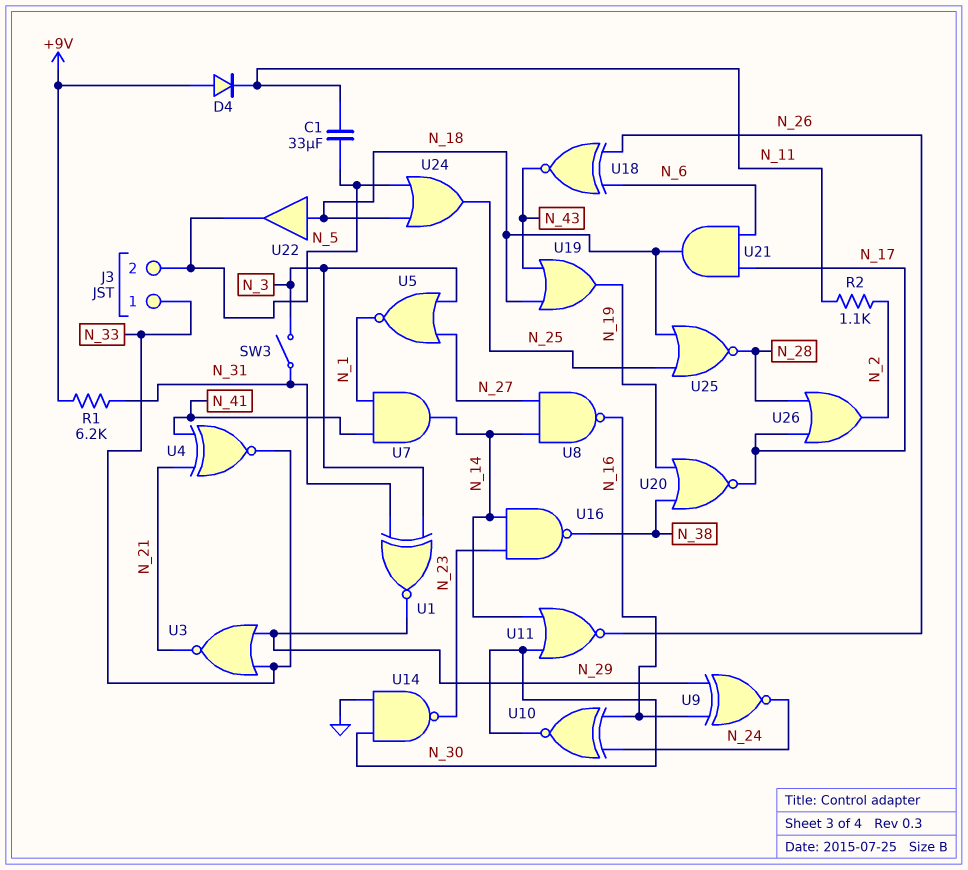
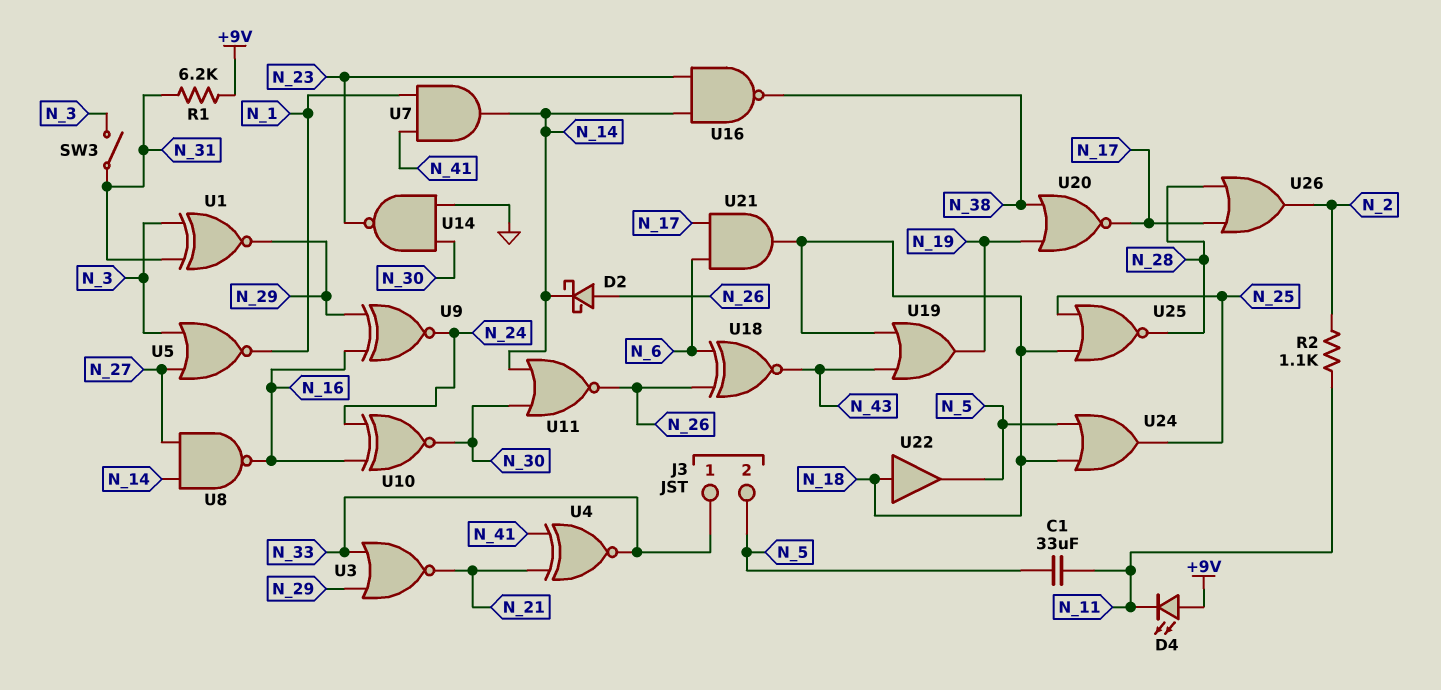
D2: none -> schottky (A N_26, K N_14)
D4: diode (A +9V, K N_11) -> LED (A +9V, K N_11)

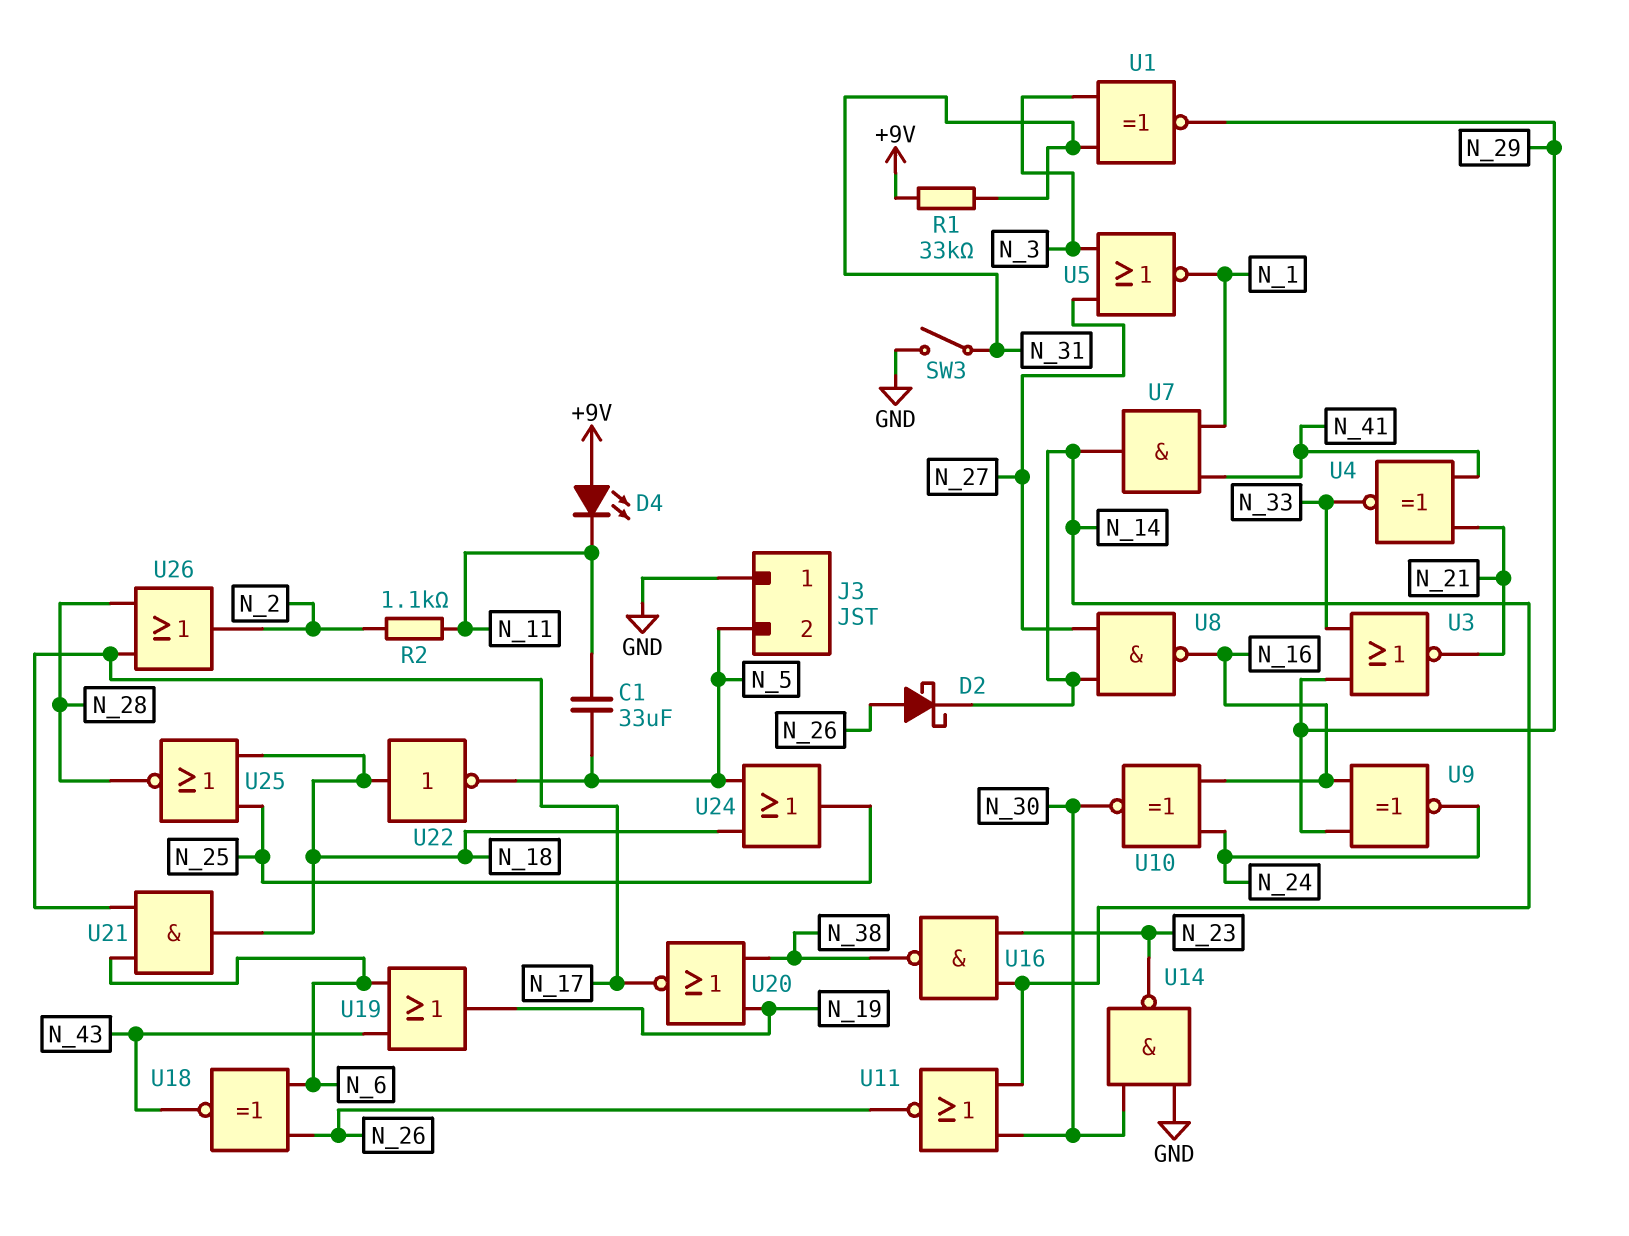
J3 pin 1: N_33 -> GND
R1: 6.2k (+9V, N_31) -> 33k (+9V, N_31)
SW3: switch (N_3, N_31) -> switch (GND, N_31)
U19: OR (in N_18, in N_43, out N_19) -> OR (in N_6, in N_43, out N_19)
U22: buffer (in N_18, out N_5) -> NOT (in N_18, out N_5)

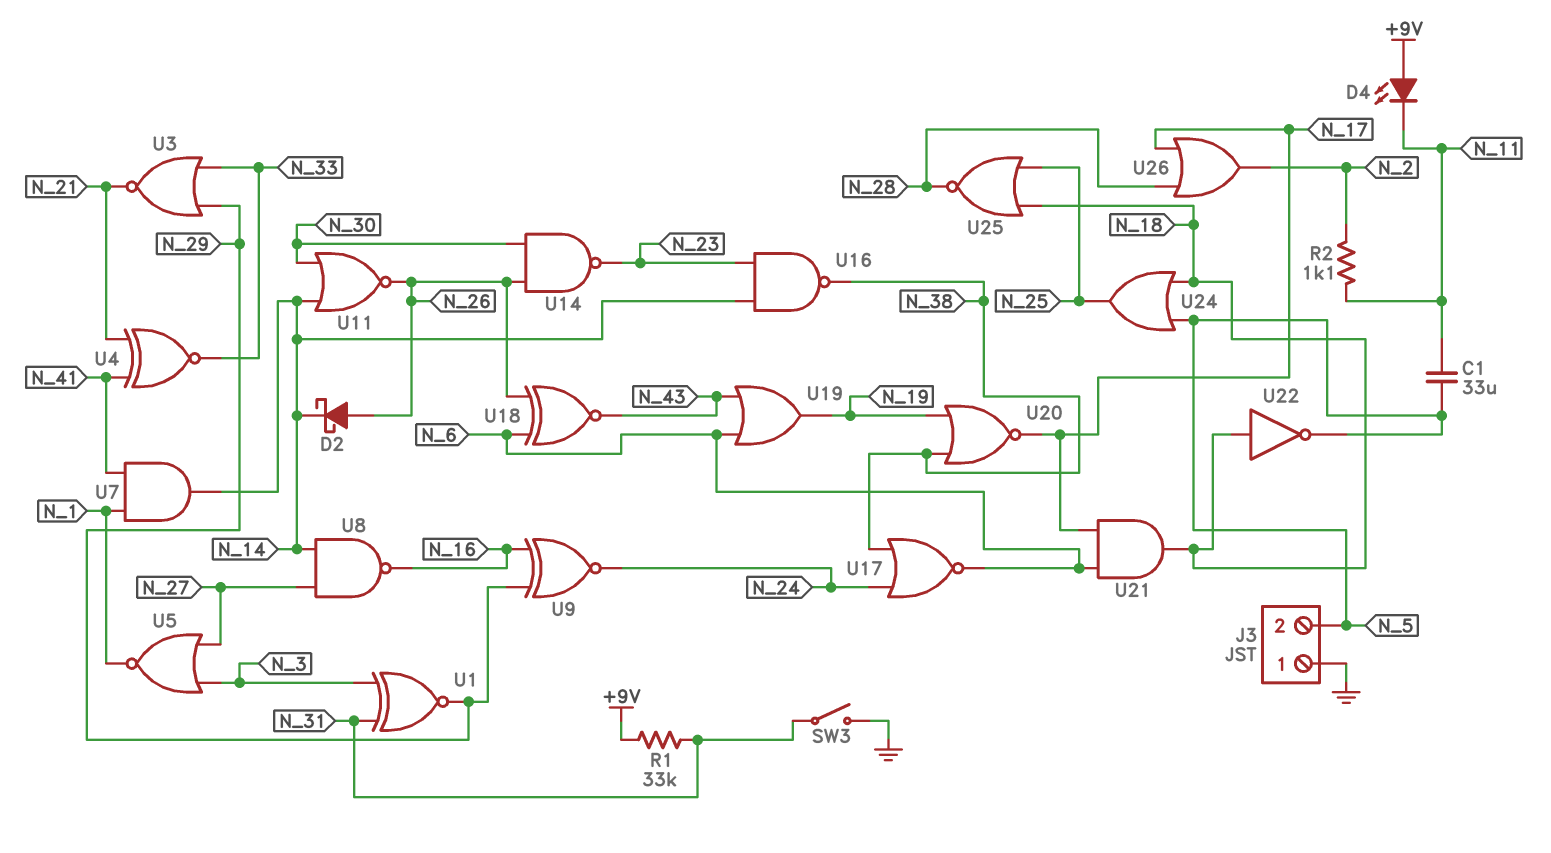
U10: XNOR (in N_16, in N_24, out N_30) -> none
U14: NAND (in GND, in N_30, out N_23) -> NAND (in N_26, in N_30, out N_23)
U17: none -> NOR (in N_24, in N_38, out N_6)

